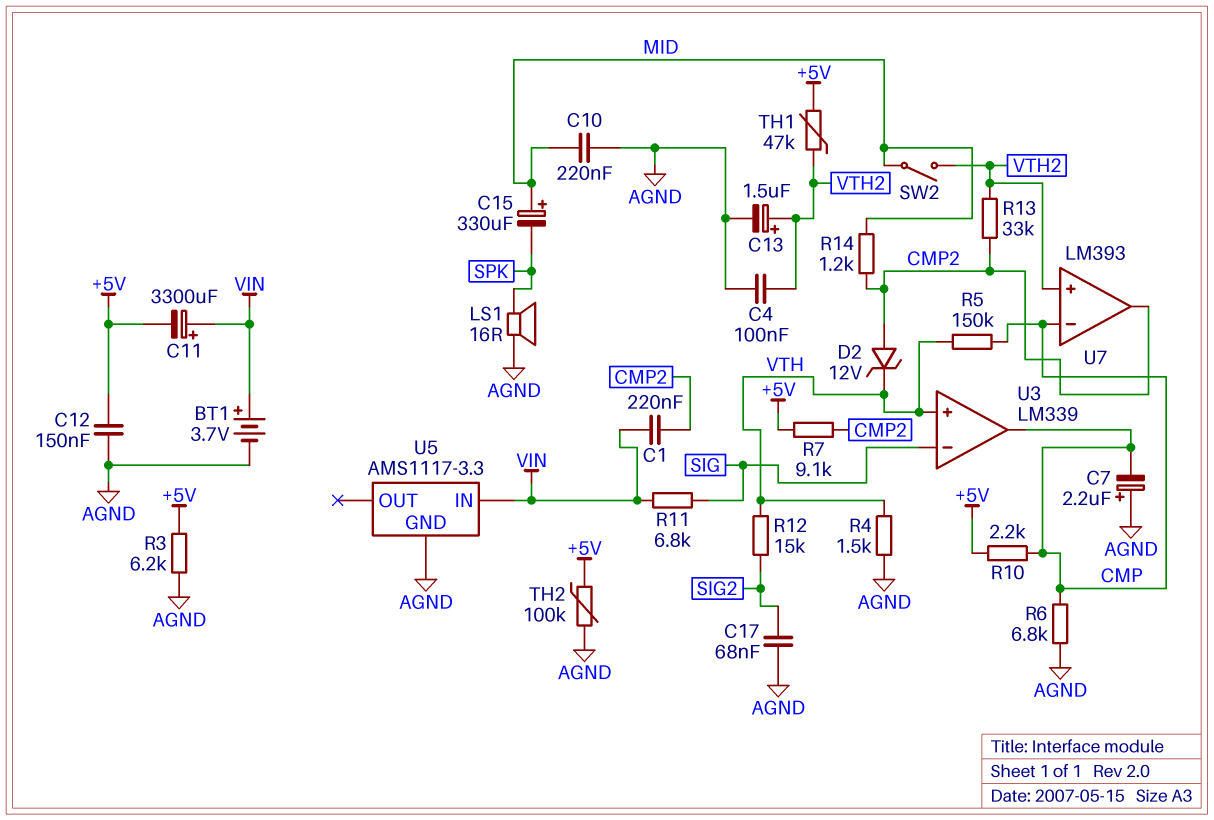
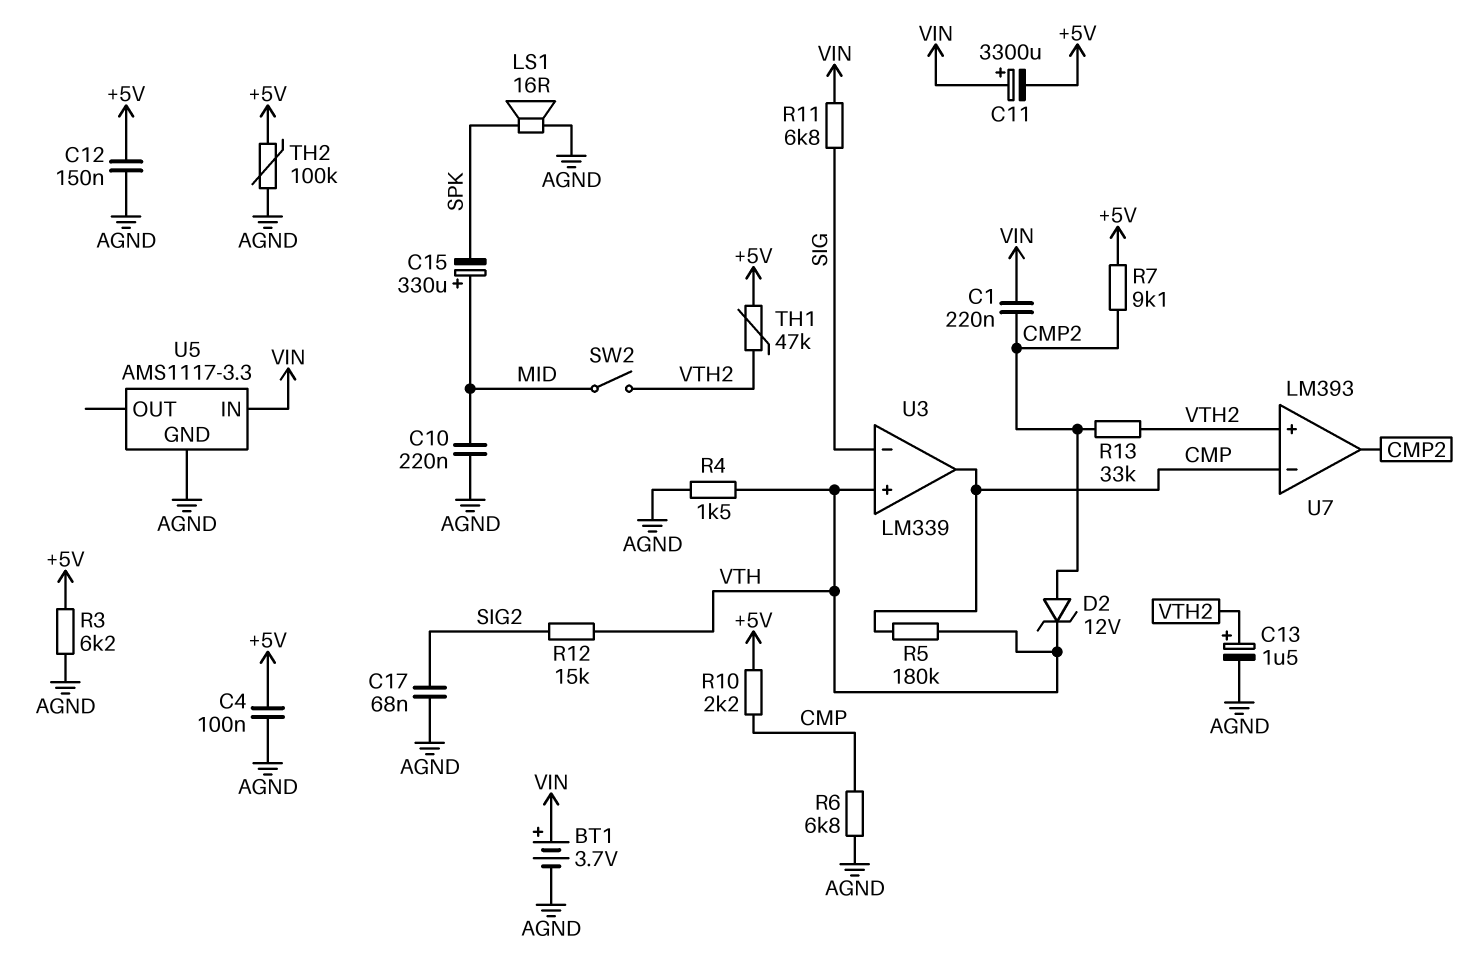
C4: 100nF (AGND, VTH2) -> 100nF (+5V, AGND)
C7: 2.2uF (plus AGND, minus CMP) -> none
R5: 150k (CMP, VTH) -> 180k (CMP, VTH)
R14: 1.2k (CMP2, MID) -> none

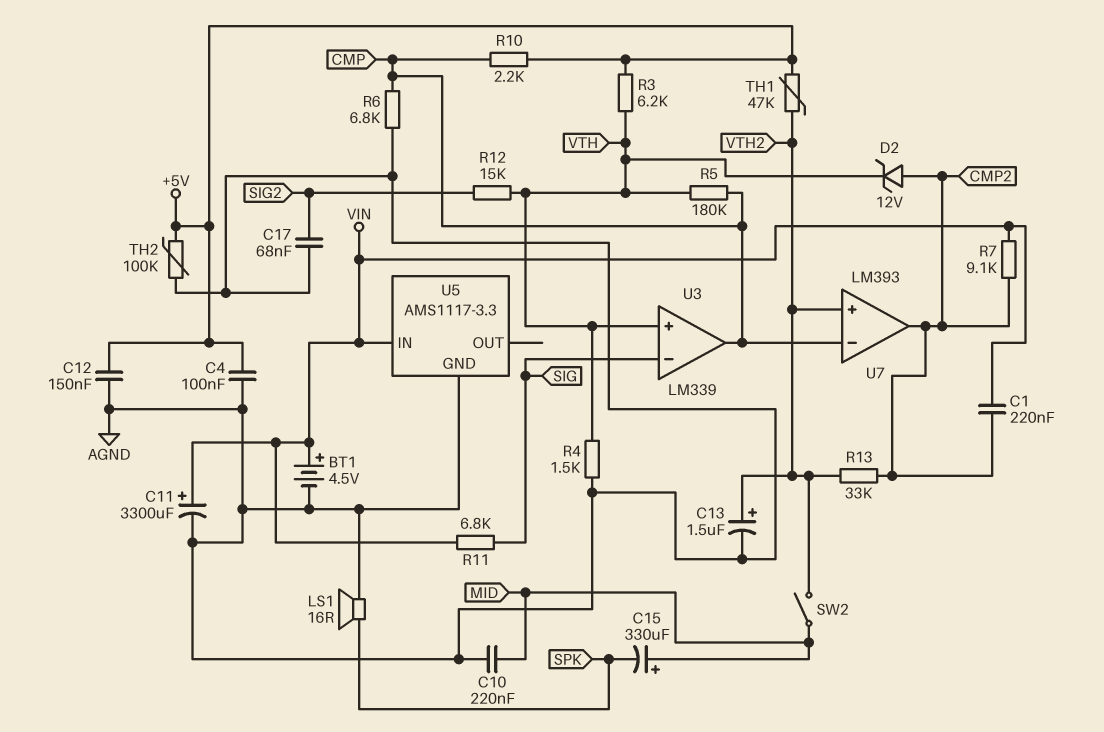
BT1: 3.7V (plus VIN, minus AGND) -> 4.5V (plus VIN, minus AGND)
C11: 3300uF (plus VIN, minus +5V) -> 3300uF (plus VIN, minus AGND)
R3: 6.2k (+5V, AGND) -> 6.2k (+5V, VTH)
R7: 9.1k (+5V, CMP2) -> 9.1k (CMP2, VIN)

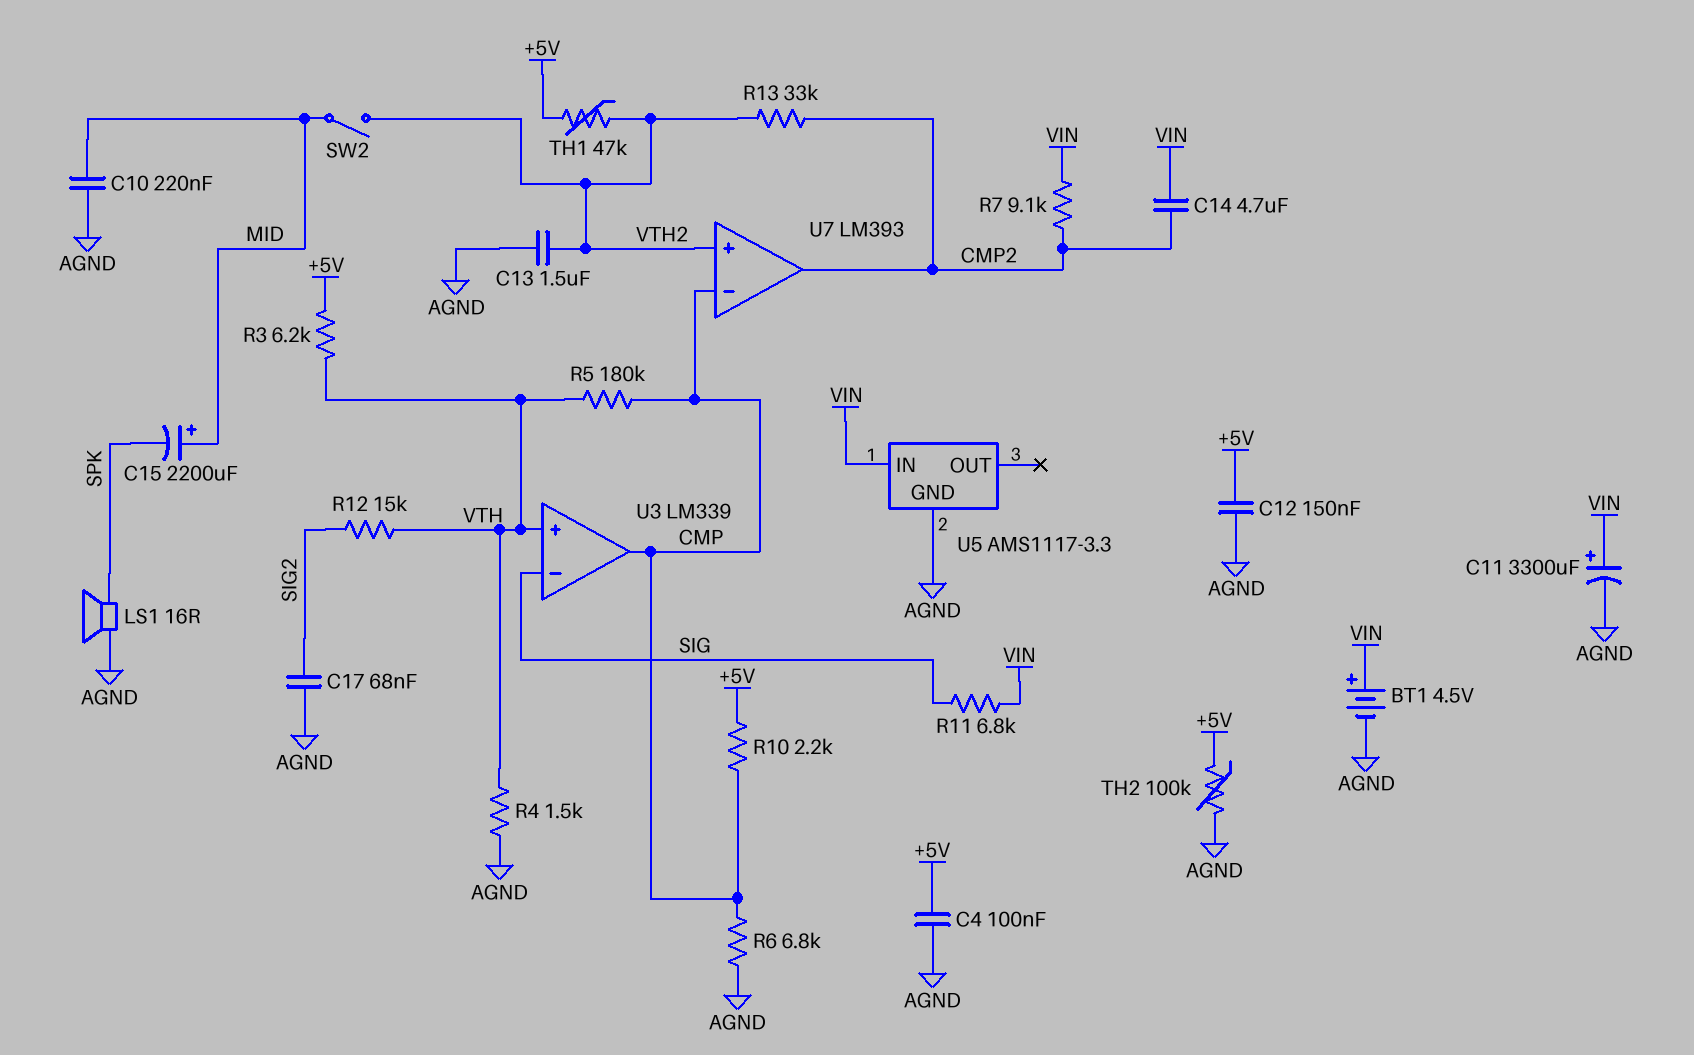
C1: 220nF (CMP2, VIN) -> none
C13: 1.5uF (plus VTH2, minus AGND) -> 1.5uF (AGND, VTH2)
C14: none -> 4.7uF (CMP2, VIN)
C15: 330uF (plus MID, minus SPK) -> 2200uF (plus MID, minus SPK)
D2: zener 12V (A CMP2, K VTH) -> none

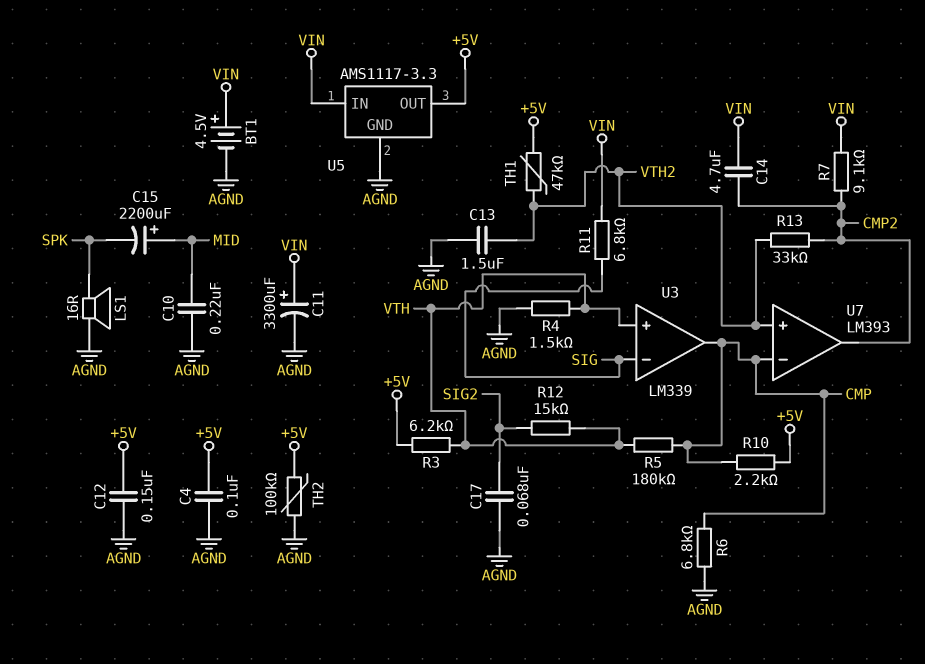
SW2: switch (MID, VTH2) -> none
U5 pin OUT: none -> +5V

